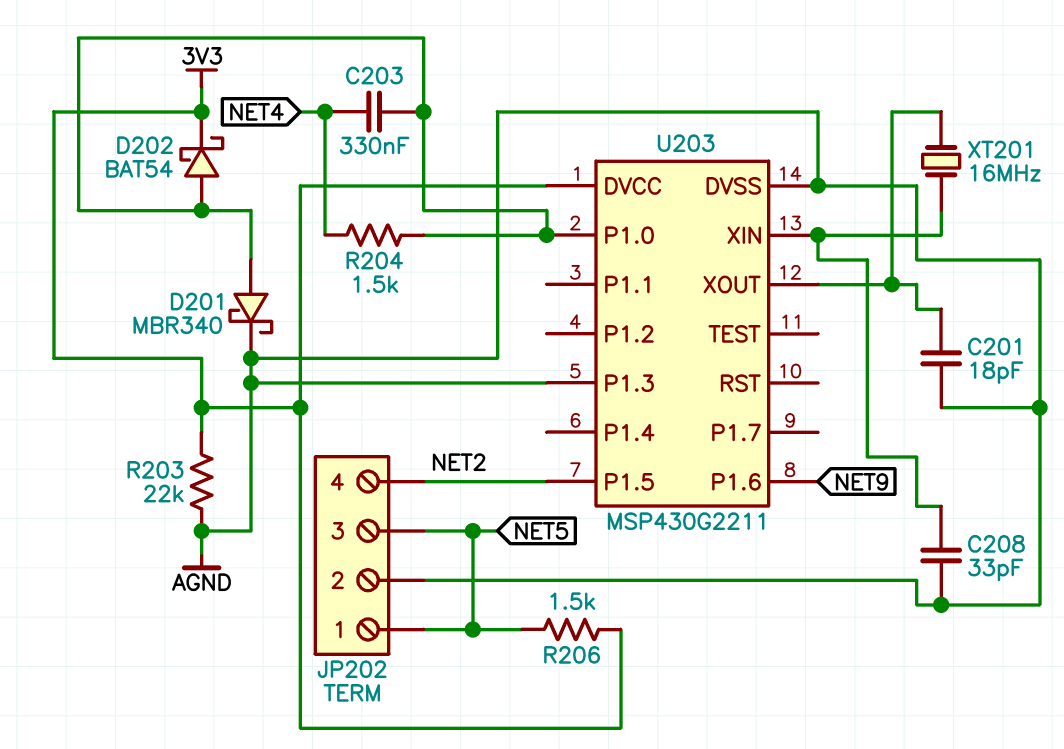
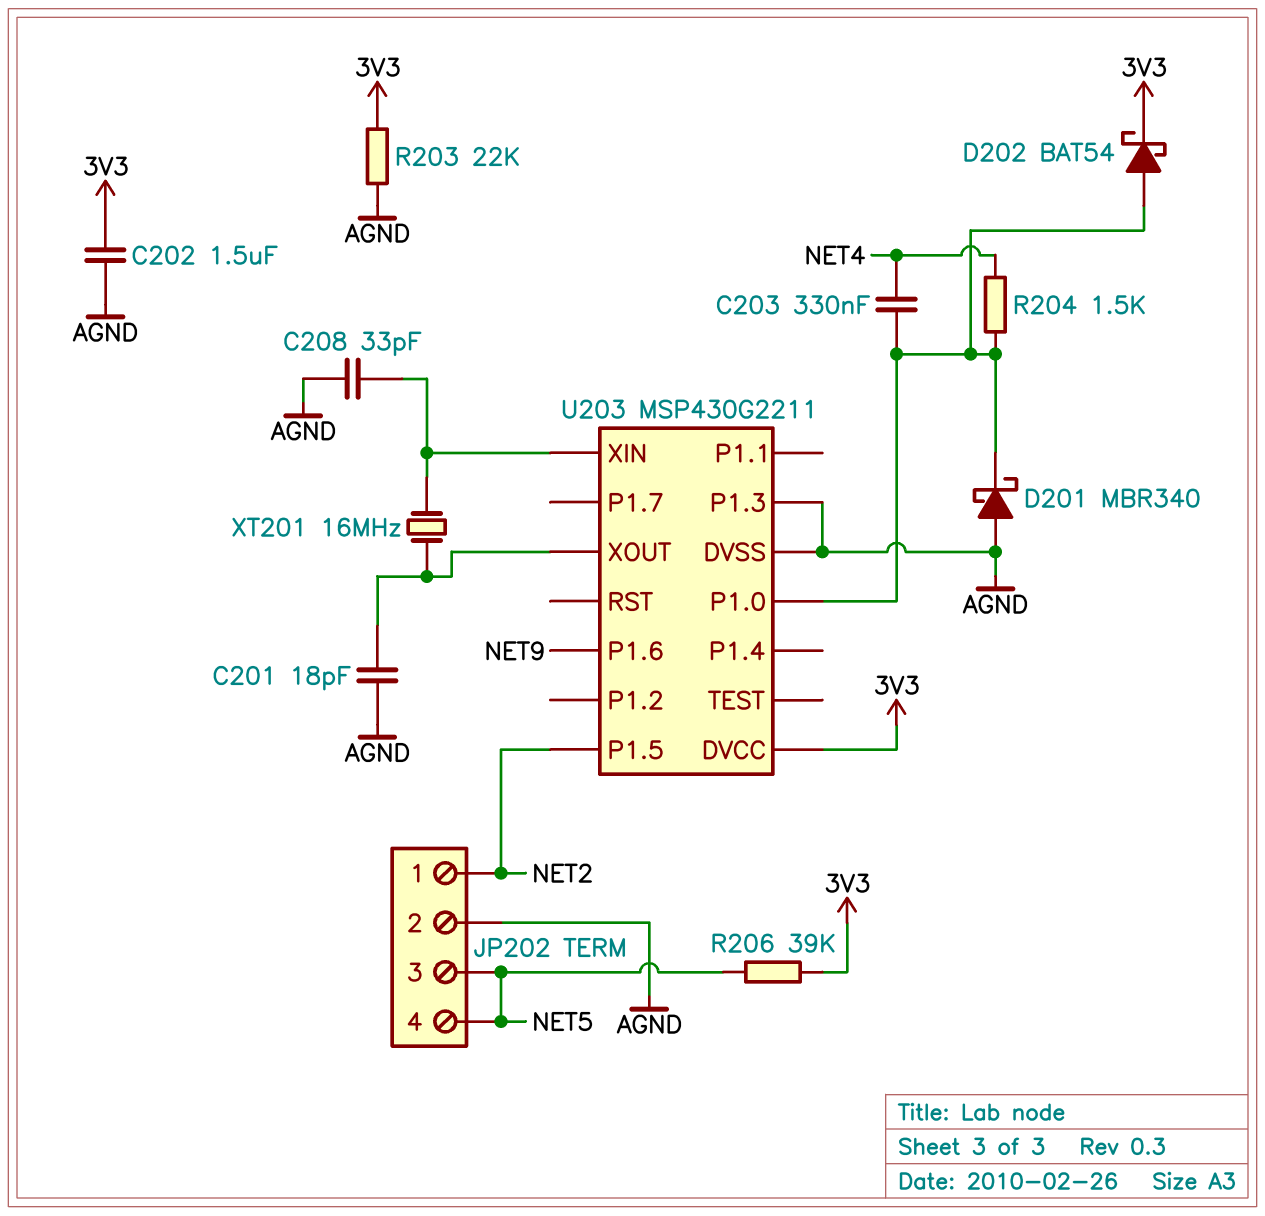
C202: none -> 1.5uF (3V3, AGND)
D201: schottky MBR340 (A U203/P1.0, K AGND) -> schottky MBR340 (A AGND, K U203/P1.0)
JP202 pin 1: NET5 -> NET2
JP202 pin 4: NET2 -> NET5
R206: 1.5k (3V3, NET5) -> 39k (3V3, NET5)

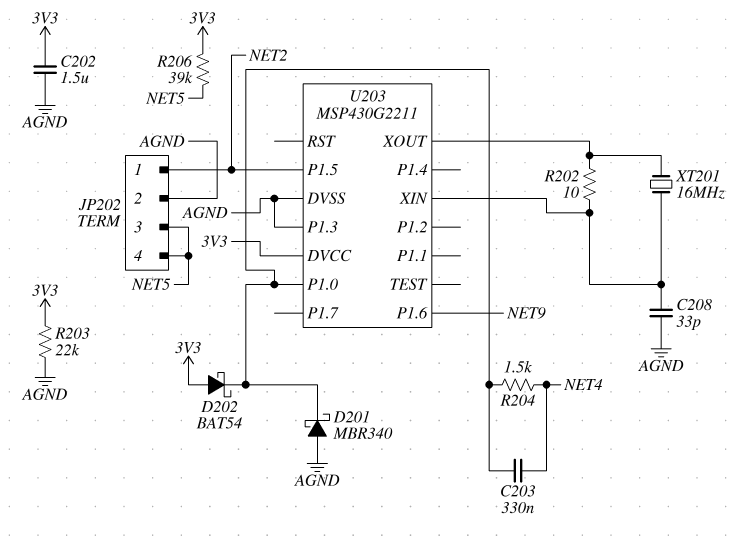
C201: 18pF (AGND, U203/XOUT) -> none
D202: schottky BAT54 (A U203/P1.0, K 3V3) -> schottky BAT54 (A 3V3, K U203/P1.0)
R202: none -> 10 (U203/XIN, U203/XOUT)

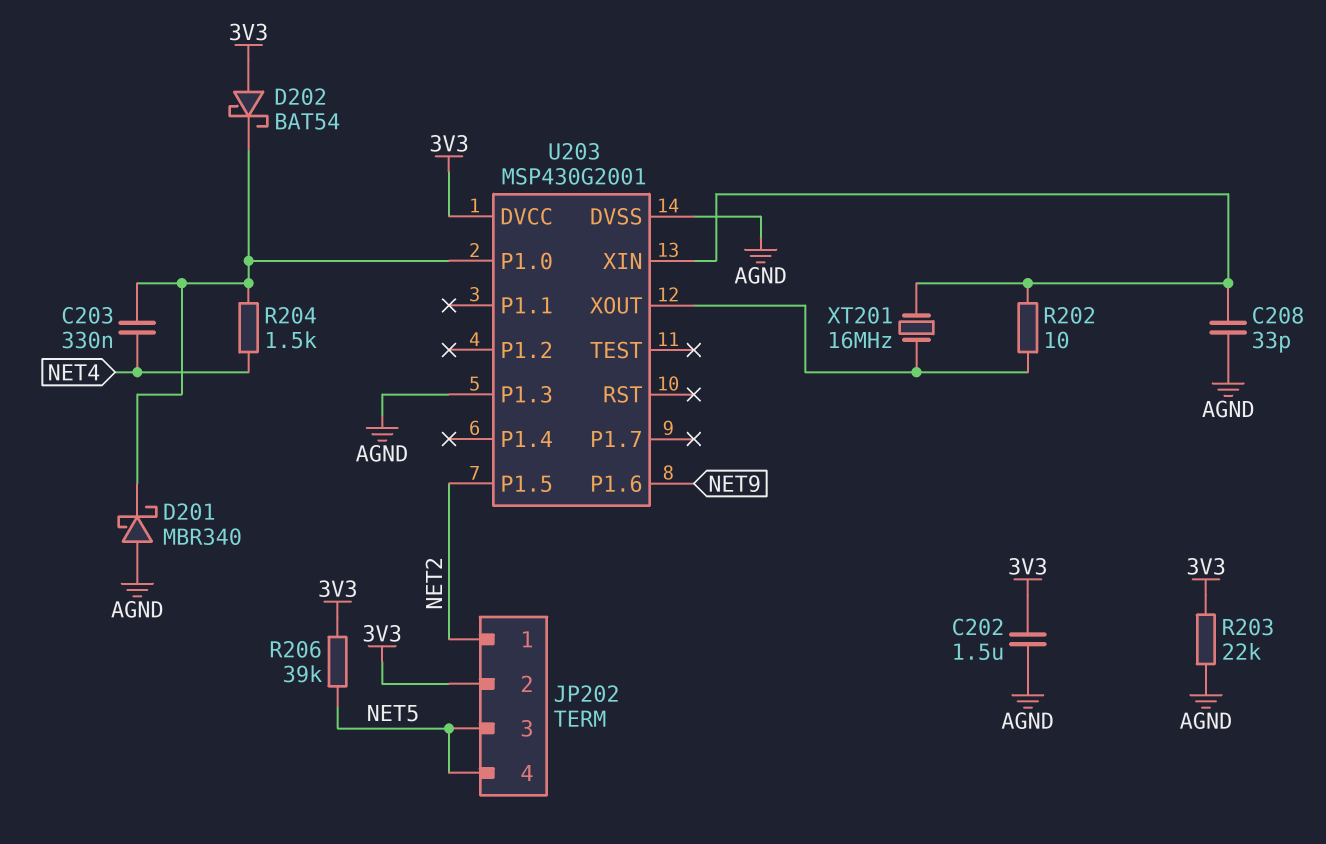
JP202 pin 2: AGND -> 3V3
U203: MSP430G2211 -> MSP430G2001

